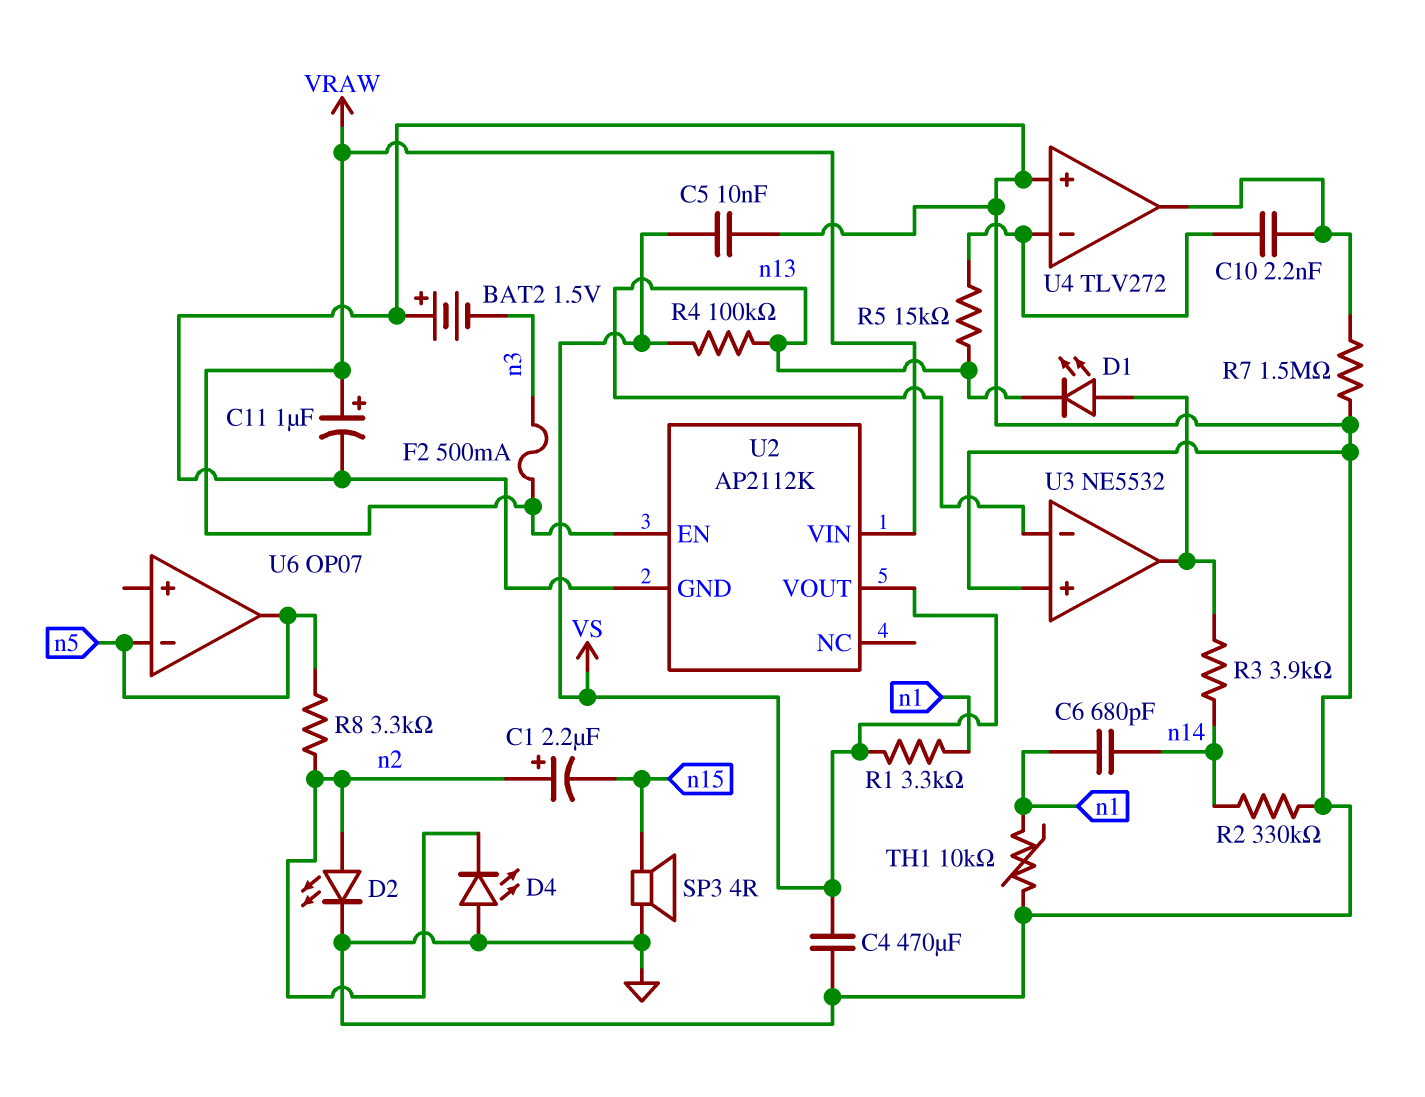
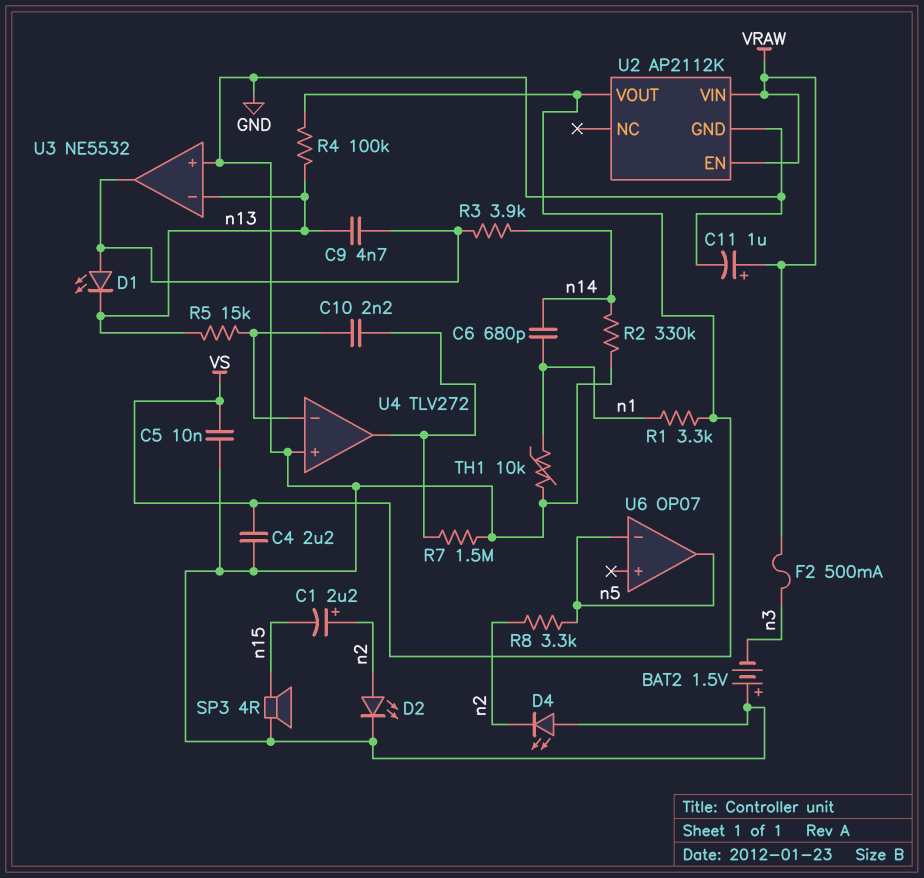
C4: 470uF (GND, VS) -> 2.2uF (GND, VS)
C9: none -> 4.7nF (U3/out, n13)

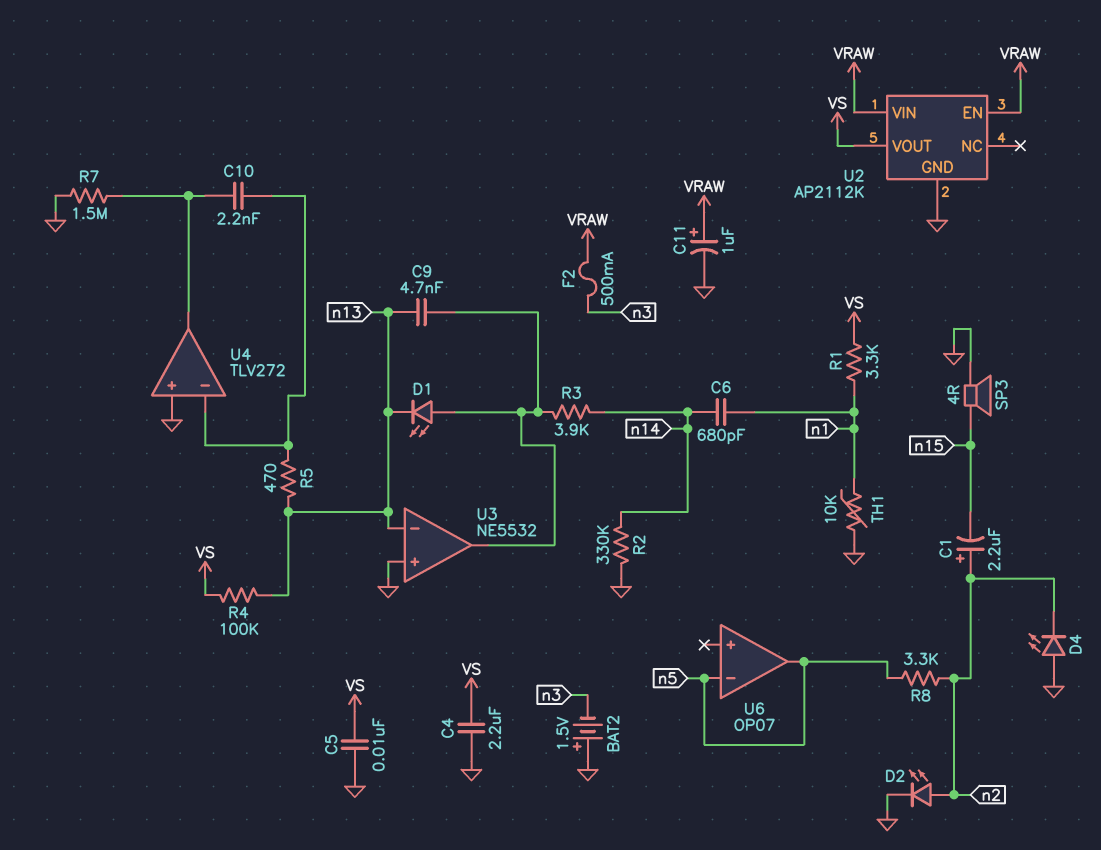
R5: 15k (U4/in-, n13) -> 470 (U4/in-, n13)

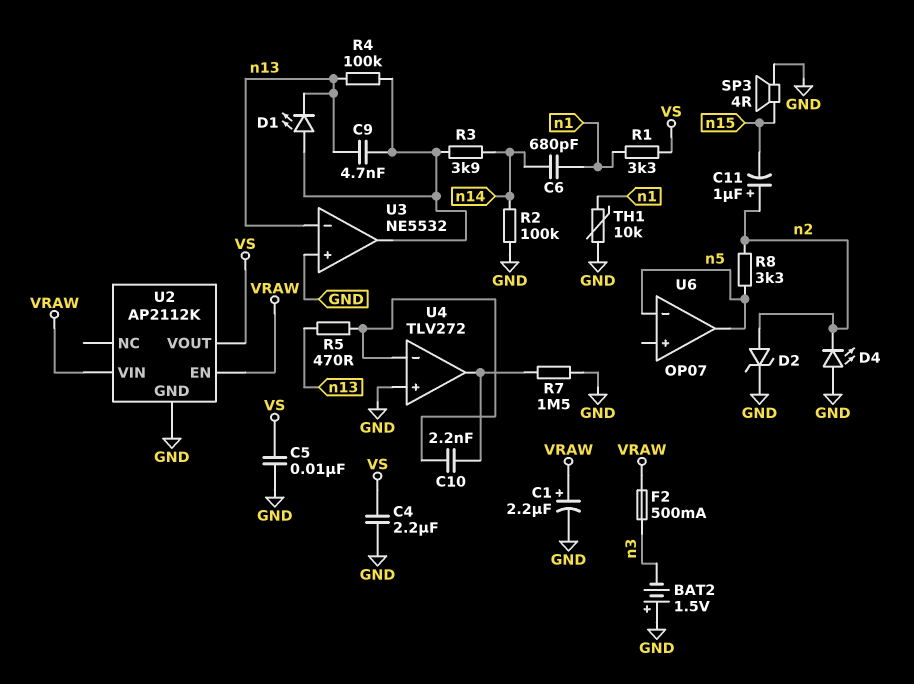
C1: 2.2uF (plus n2, minus n15) -> 2.2uF (plus VRAW, minus GND)
C11: 1uF (plus VRAW, minus GND) -> 1uF (plus n2, minus n15)
D2: LED (A n2, K GND) -> zener (A n2, K GND)
R2: 330k (GND, n14) -> 100k (GND, n14)
R4: 100k (VS, n13) -> 100k (U3/out, n13)

